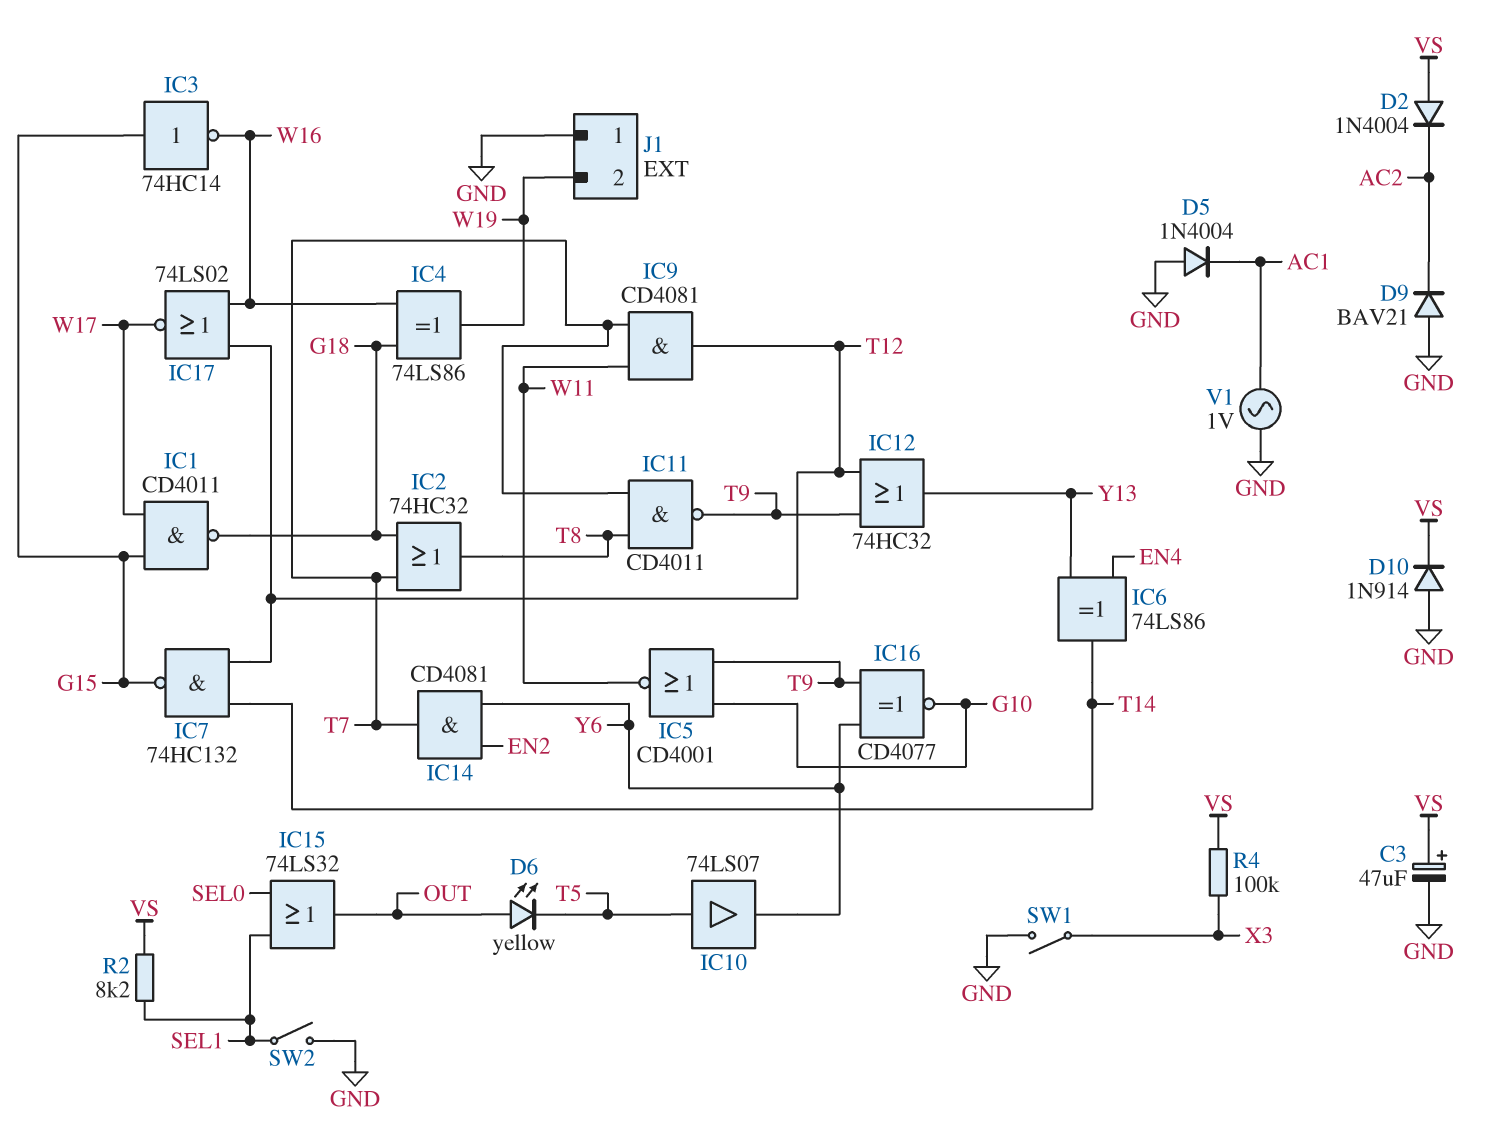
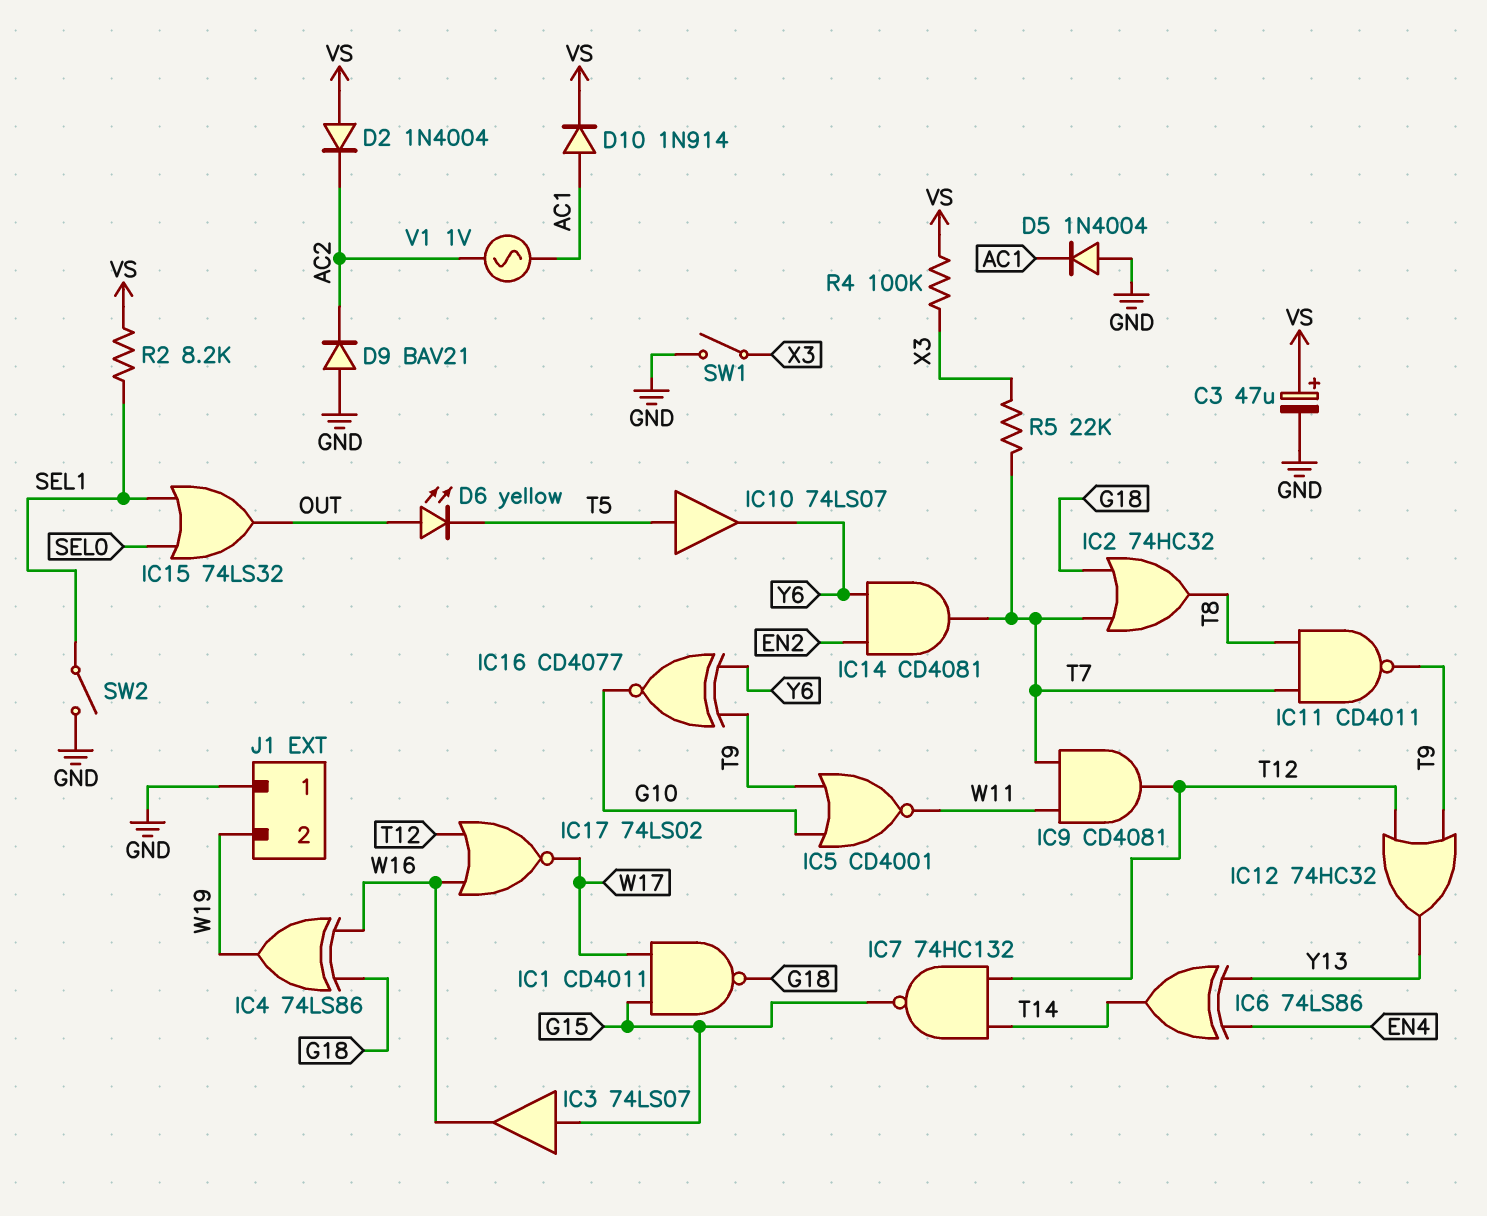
D10: diode 1N914 (A GND, K VS) -> diode 1N914 (A AC1, K VS)
IC3: NOT 74HC14 (in G15, out W16) -> buffer 74LS07 (in G15, out W16)
R5: none -> 22k (T7, X3)
V1: AC 1V (AC1, GND) -> AC 1V (AC1, AC2)

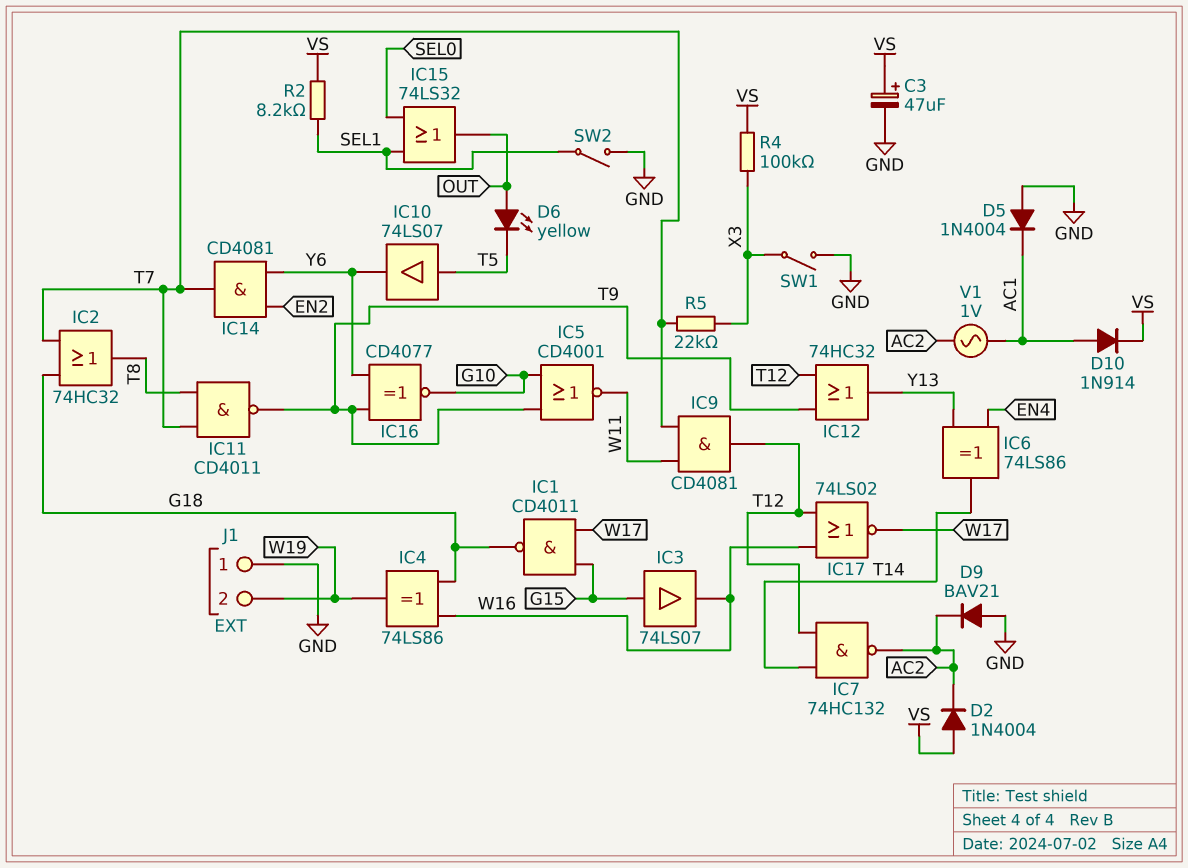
IC7: NAND 74HC132 (in T12, in T14, out G15) -> NAND 74HC132 (in T12, in T14, out AC2)

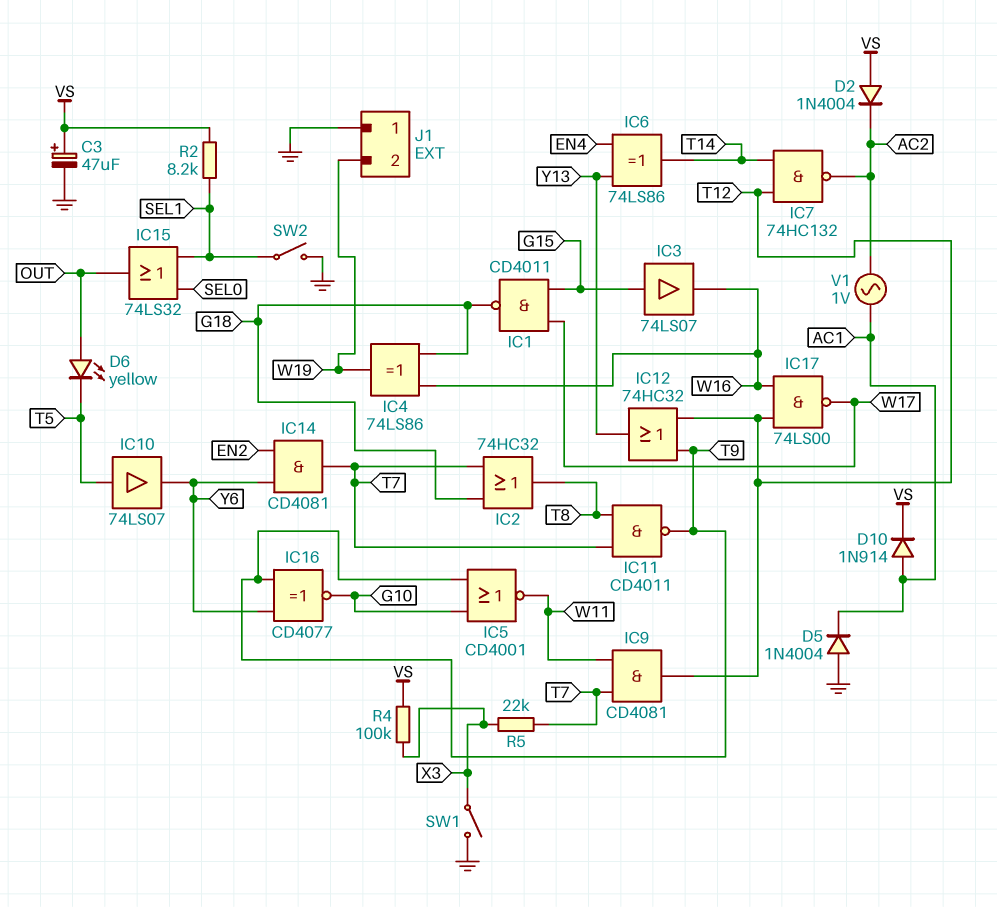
D9: diode BAV21 (A GND, K AC2) -> none
IC17: NOR 74LS02 (in T12, in W16, out W17) -> NAND 74LS00 (in T12, in W16, out W17)

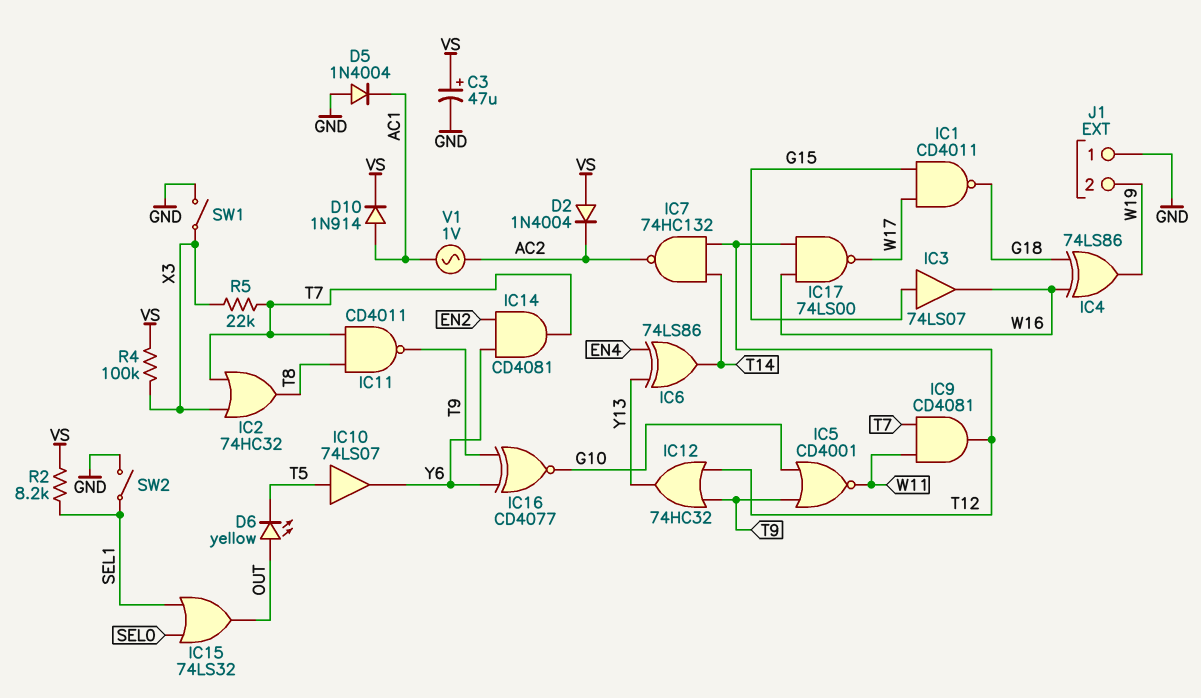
IC2: OR 74HC32 (in G18, in T7, out T8) -> OR 74HC32 (in T7, in X3, out T8)

